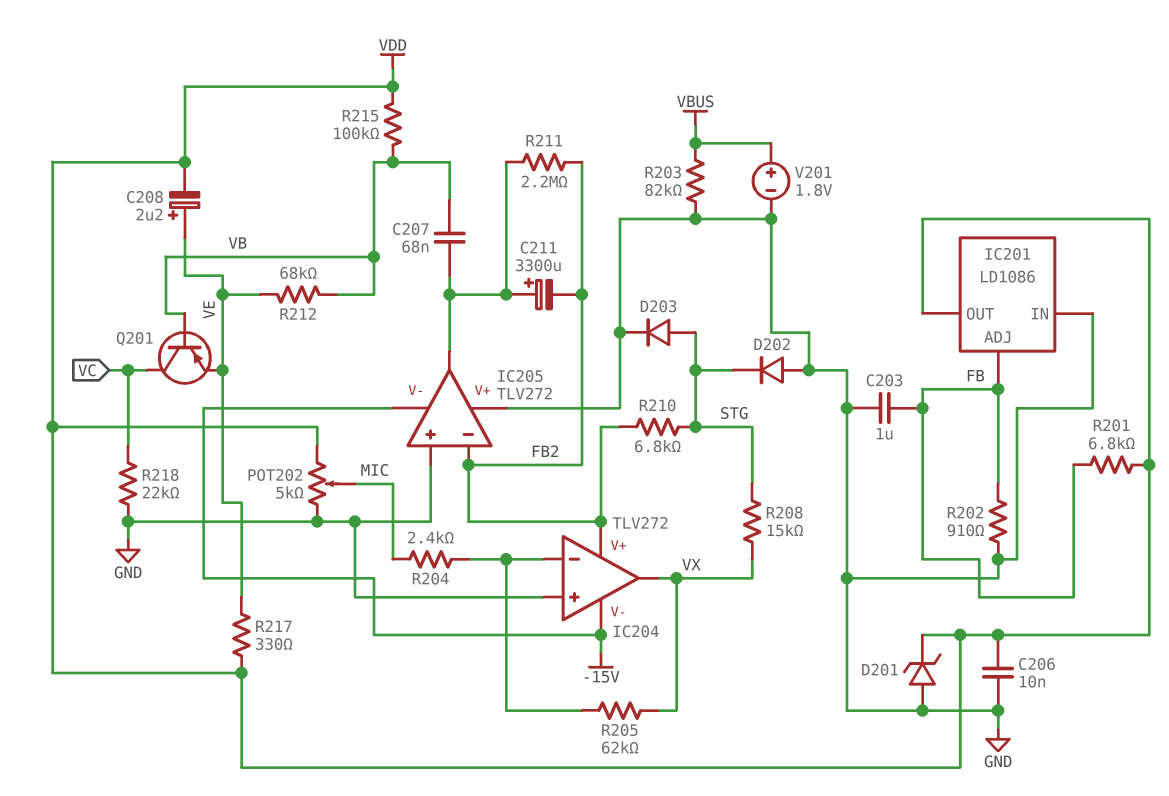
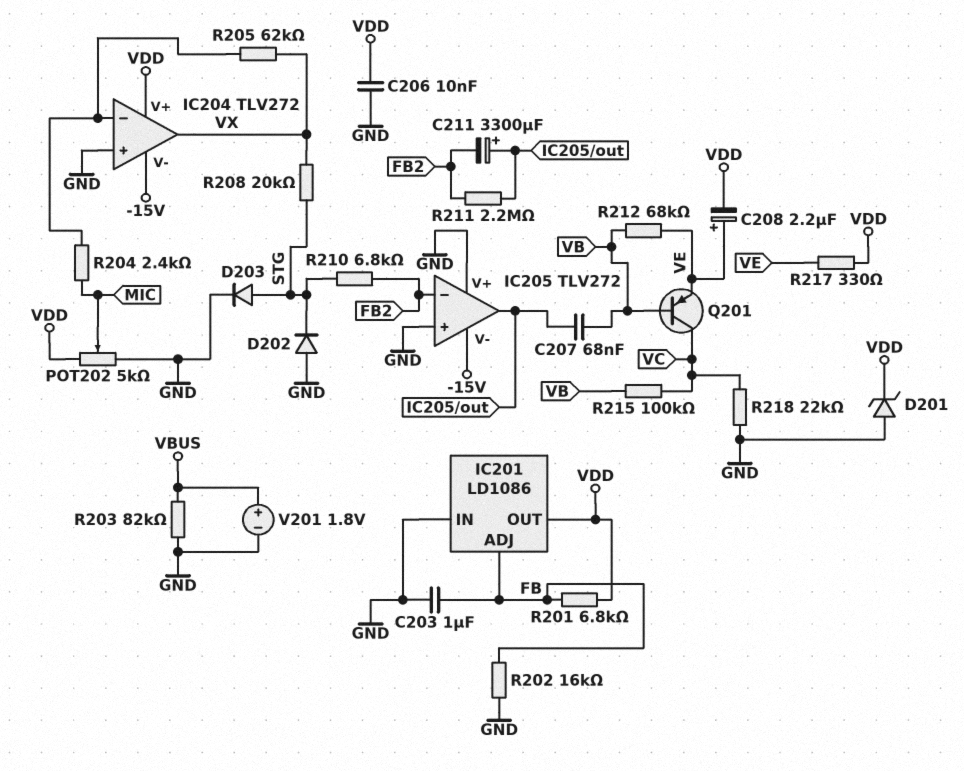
IC204 pin V+: FB2 -> VDD
R202: 910 (FB, GND) -> 16k (FB, GND)
R208: 15k (STG, VX) -> 20k (STG, VX)
R215: 100k (VB, VDD) -> 100k (VB, VC)

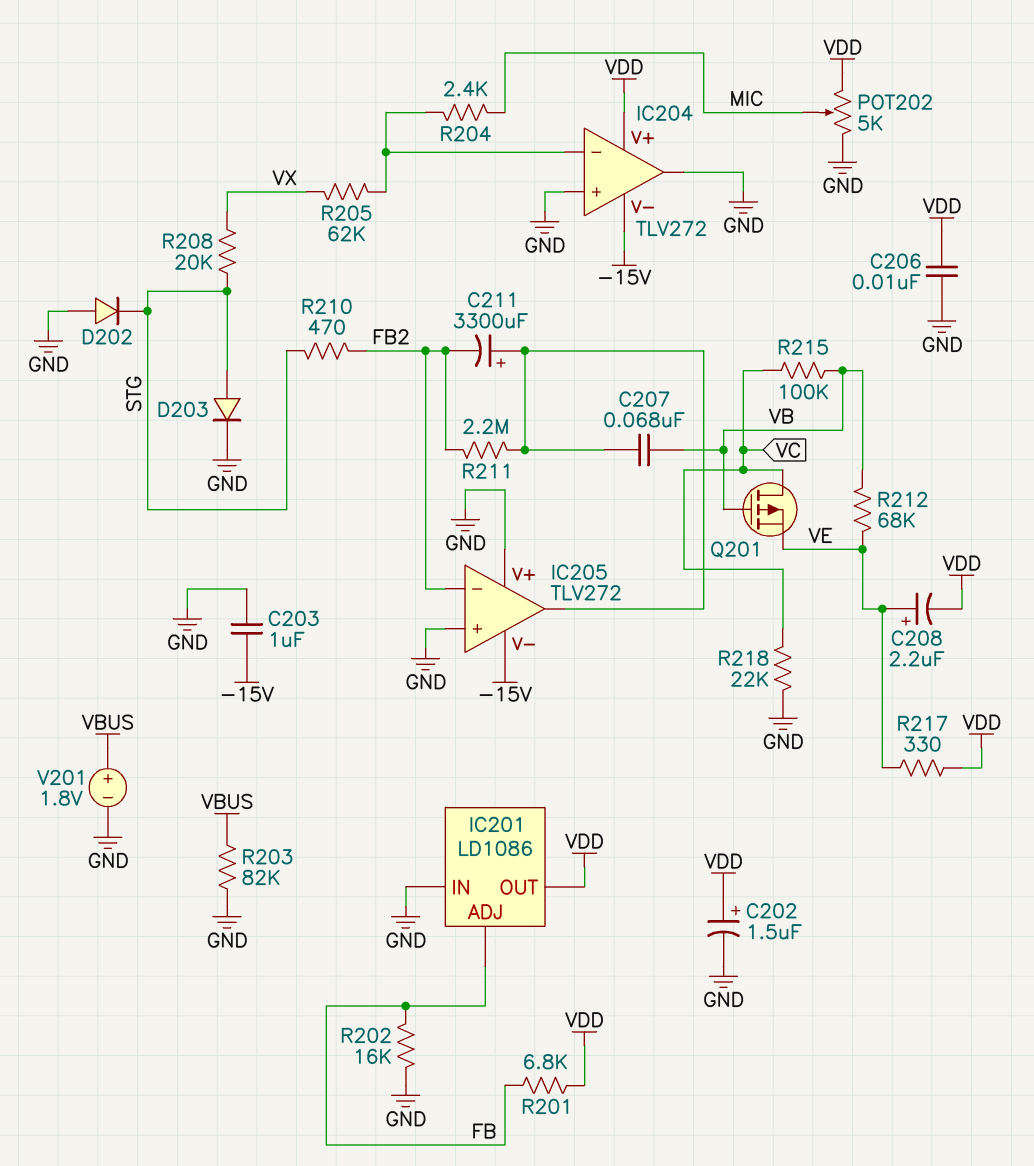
C202: none -> 1.5uF (plus VDD, minus GND)
C203: 1uF (FB, GND) -> 1uF (-15V, GND)
D201: zener (A GND, K VDD) -> none
IC204 pin out: VX -> GND
Q201: PNP (B VB, C VC, E VE) -> PMOS (G VB, D VC, S VE)
R210: 6.8k (FB2, STG) -> 470 (FB2, STG)

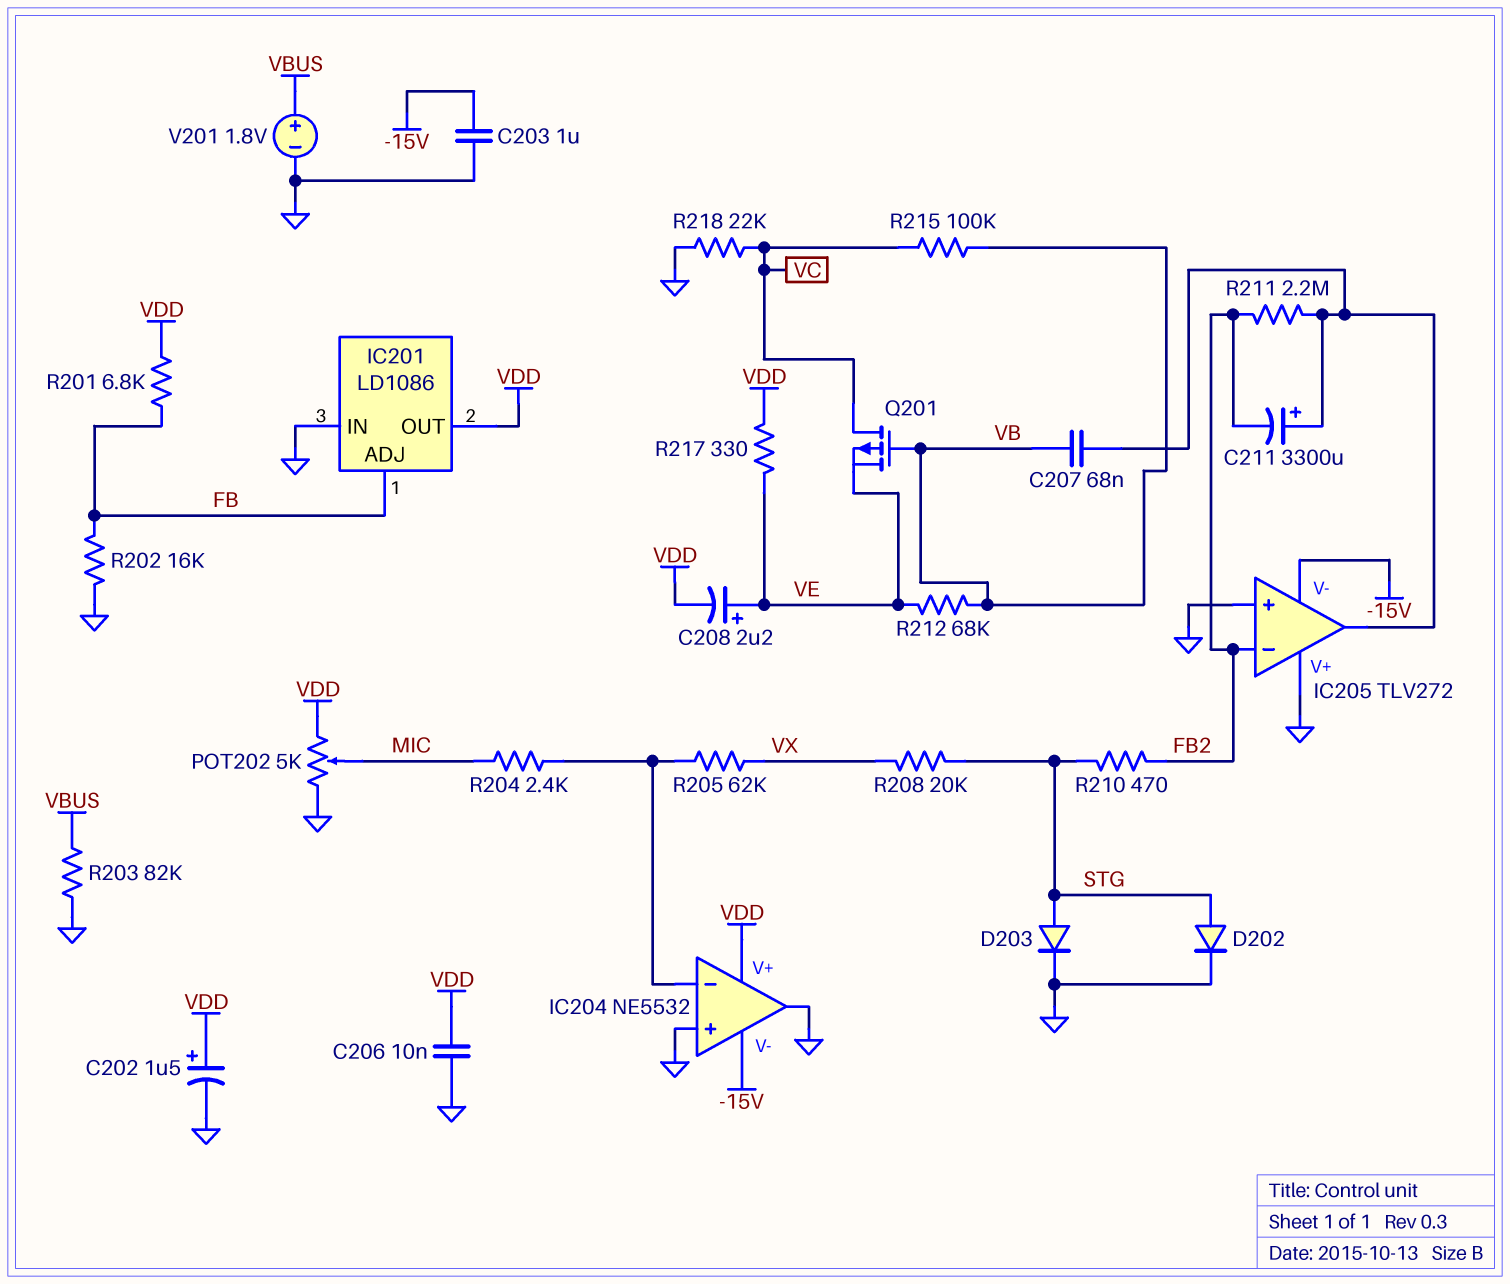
D202: diode (A GND, K STG) -> diode (A STG, K GND)
IC204: TLV272 -> NE5532

